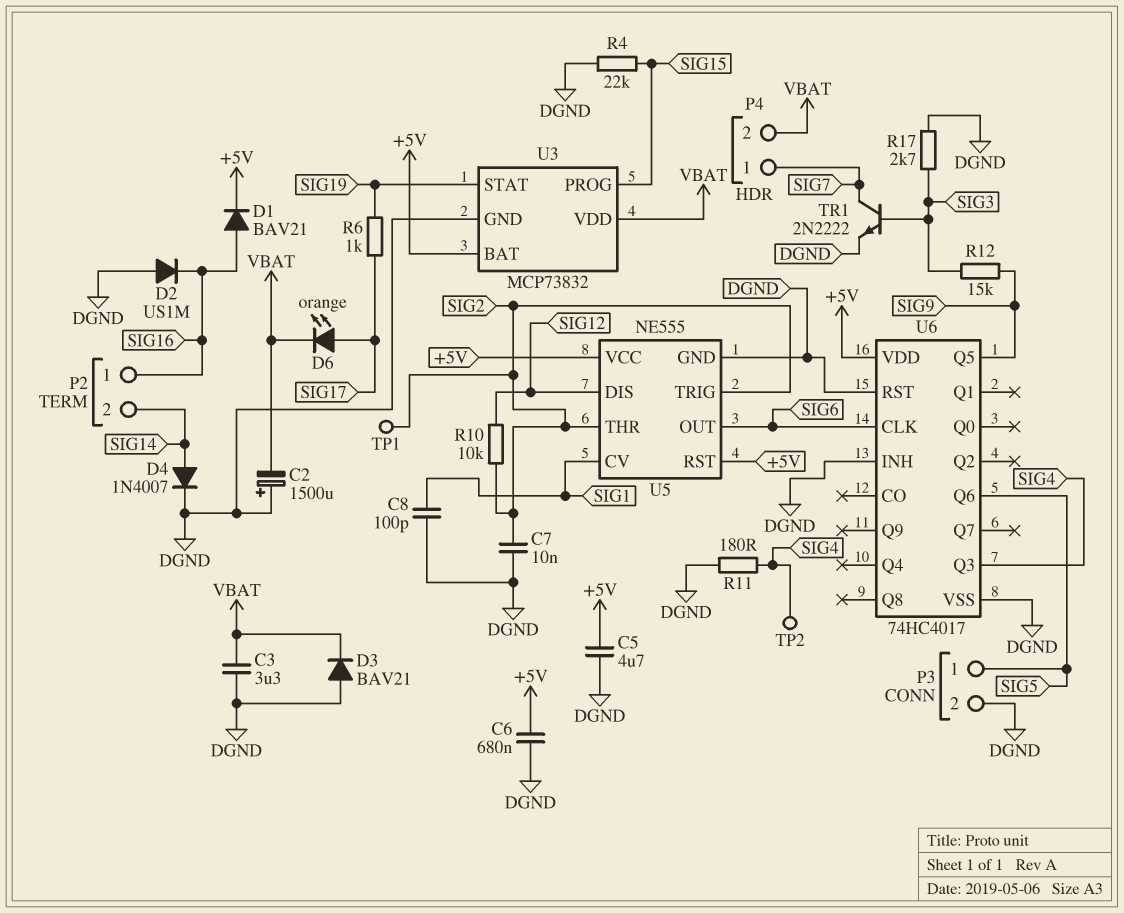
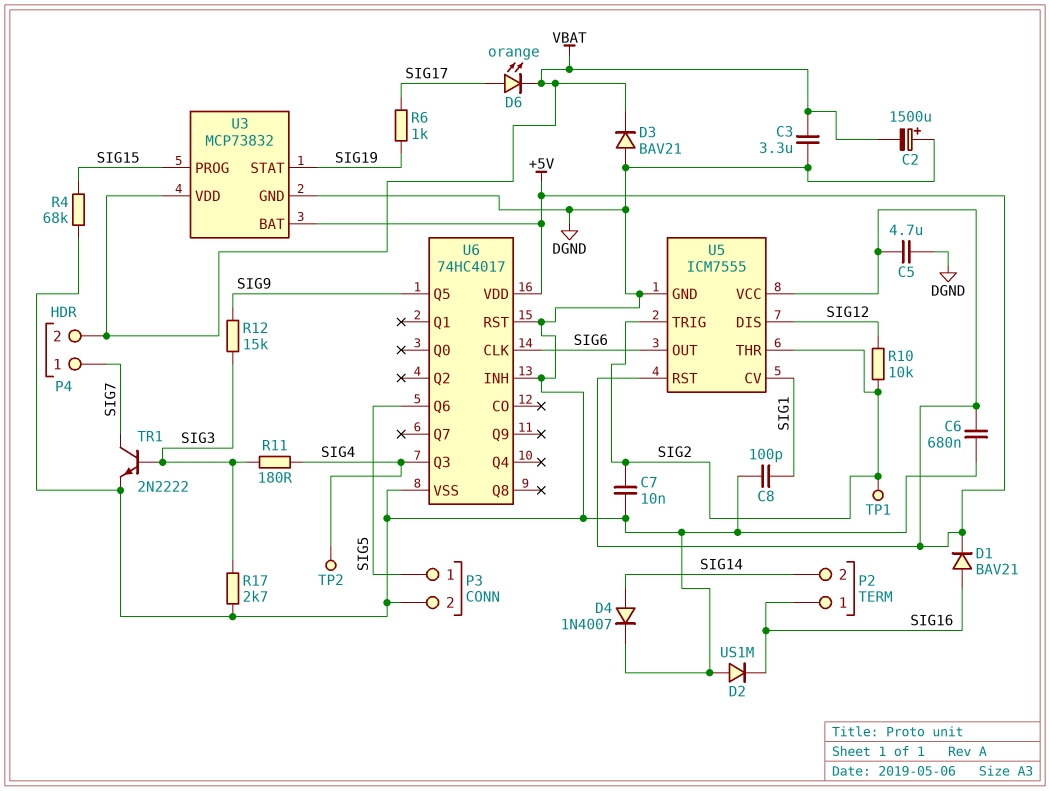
R4: 22k (DGND, SIG15) -> 68k (DGND, SIG15)
R11: 180 (DGND, SIG4) -> 180 (SIG3, SIG4)
U5: NE555 -> ICM7555

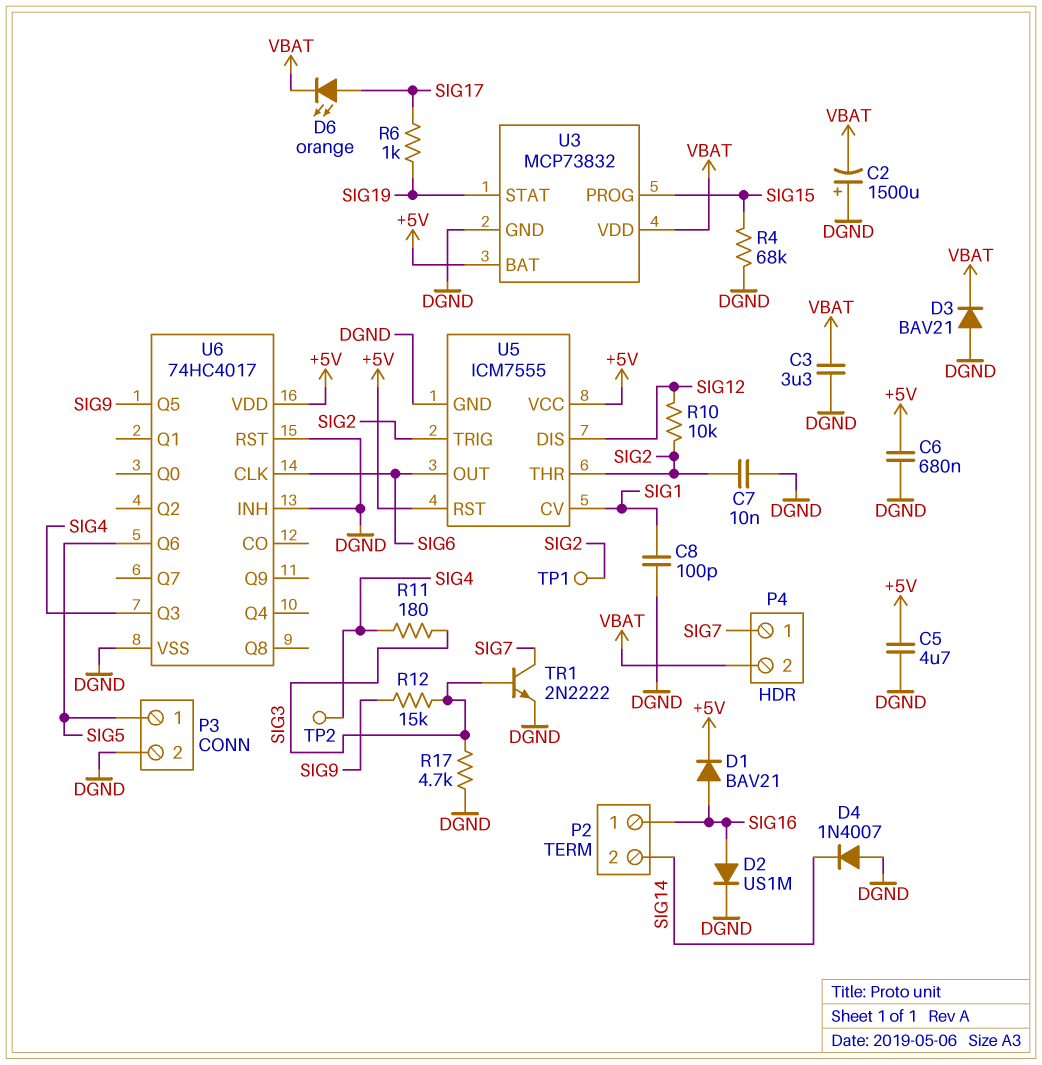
D2: diode US1M (A DGND, K SIG16) -> diode US1M (A SIG16, K DGND)
D4: diode 1N4007 (A SIG14, K DGND) -> diode 1N4007 (A DGND, K SIG14)
R17: 2.7k (DGND, SIG3) -> 4.7k (DGND, SIG3)

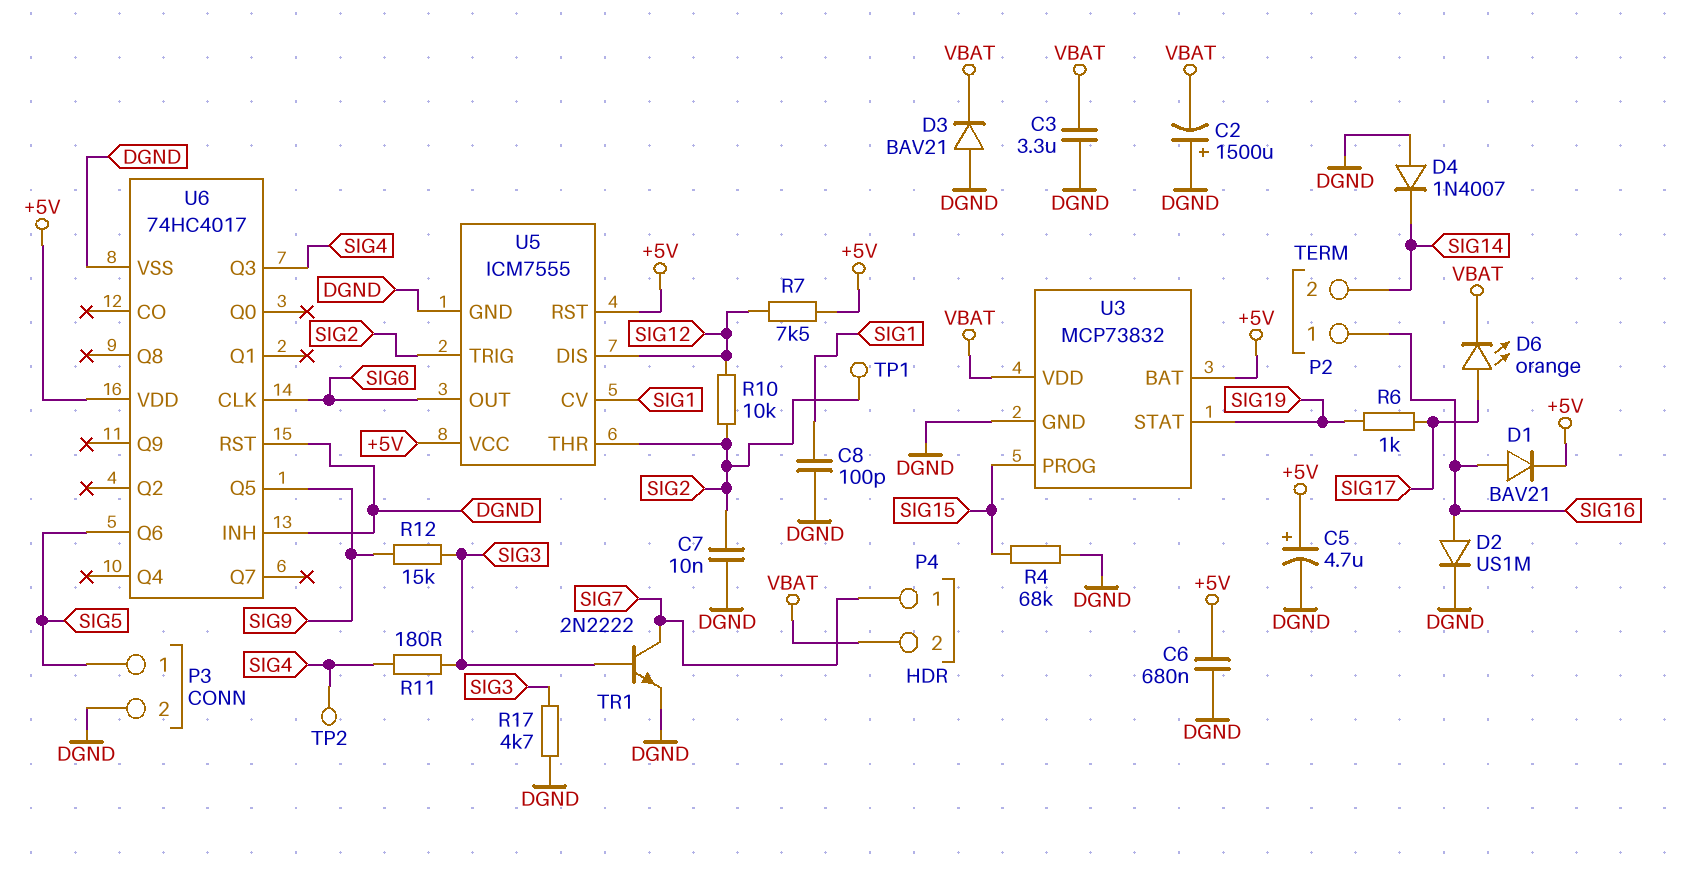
C5: 4.7uF (+5V, DGND) -> 4.7uF (plus +5V, minus DGND)
R7: none -> 7.5k (+5V, SIG12)

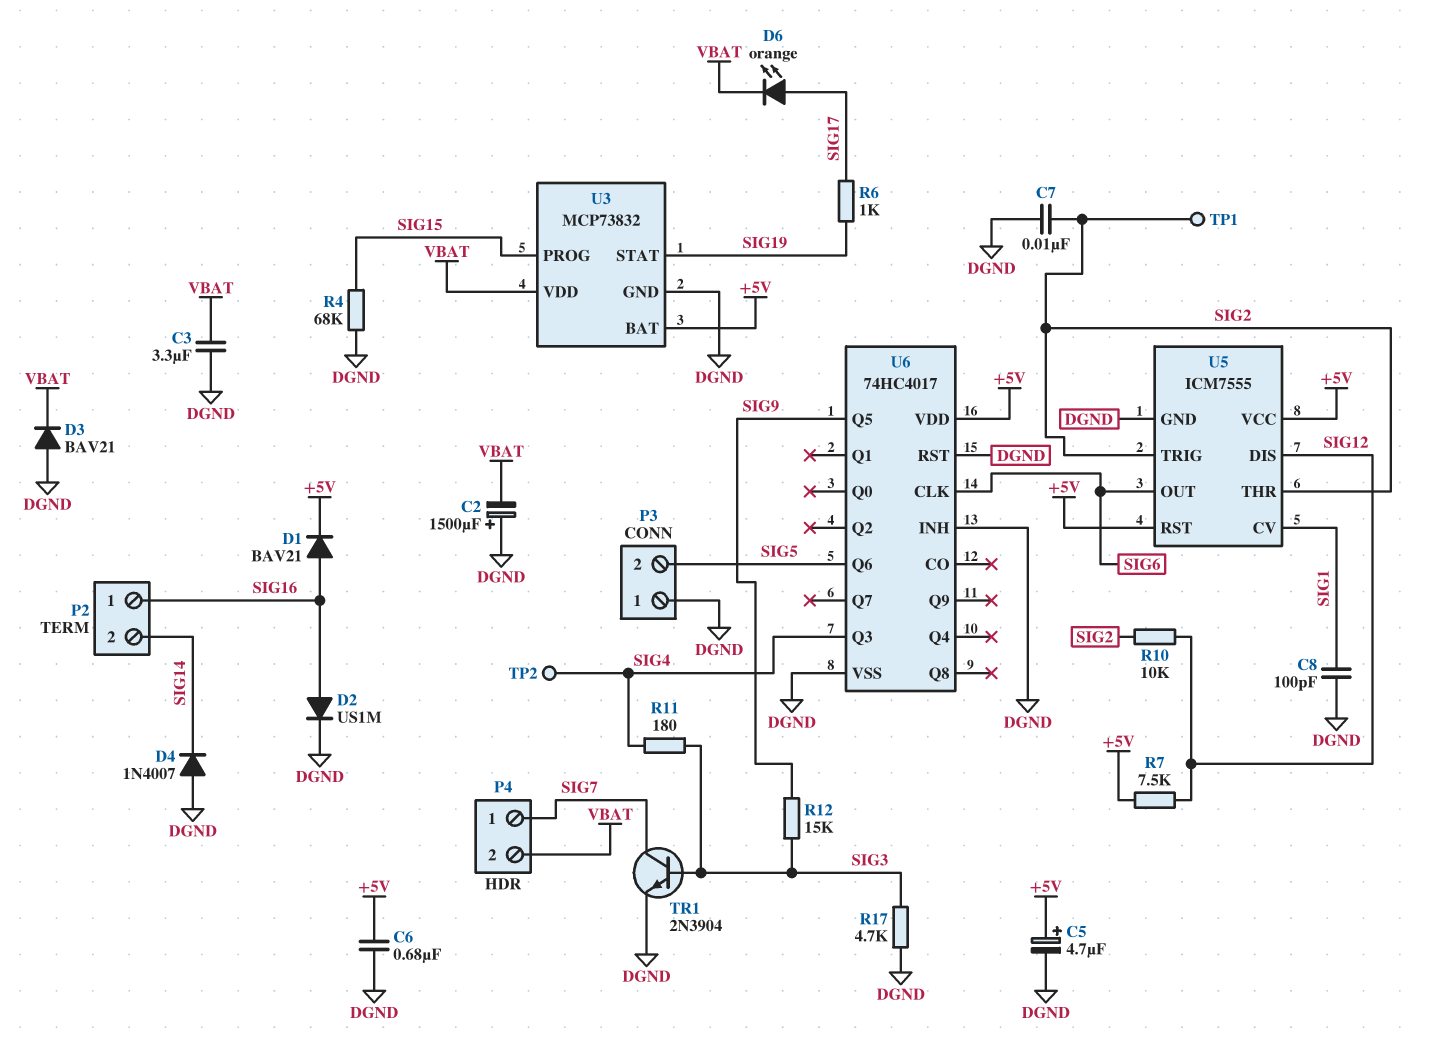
P3 pin 1: SIG5 -> DGND
P3 pin 2: DGND -> SIG5
TR1: NPN 2N2222 (B SIG3, C SIG7, E DGND) -> NPN 2N3904 (B SIG3, C SIG7, E DGND)

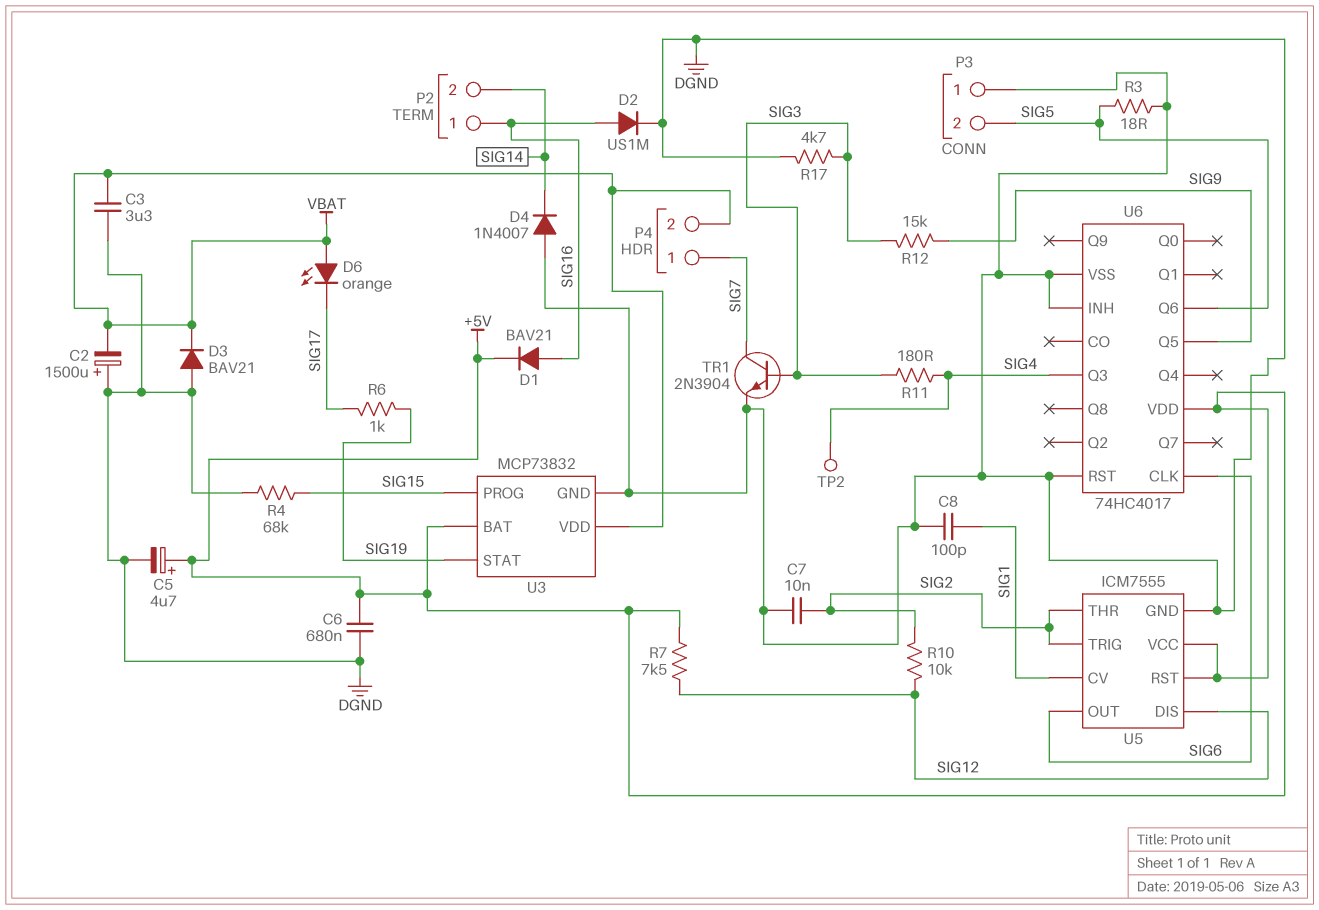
D6: LED orange (A SIG17, K VBAT) -> LED orange (A VBAT, K SIG17)
R3: none -> 18 (DGND, SIG5)
TP1: test point (SIG2) -> none

